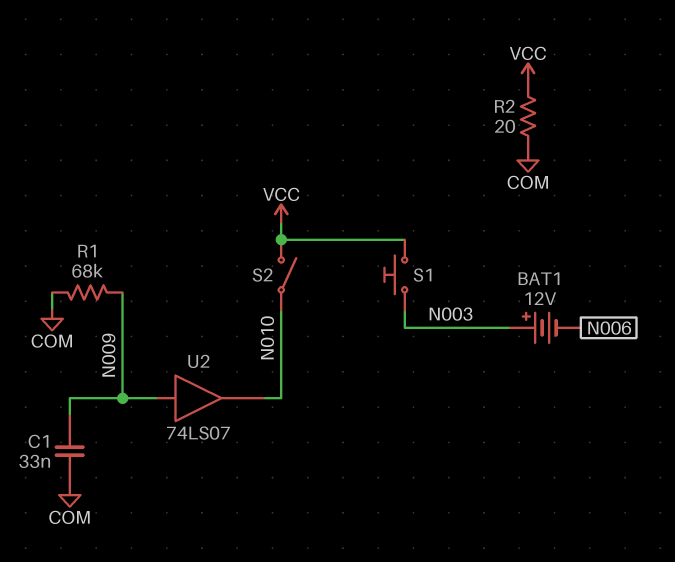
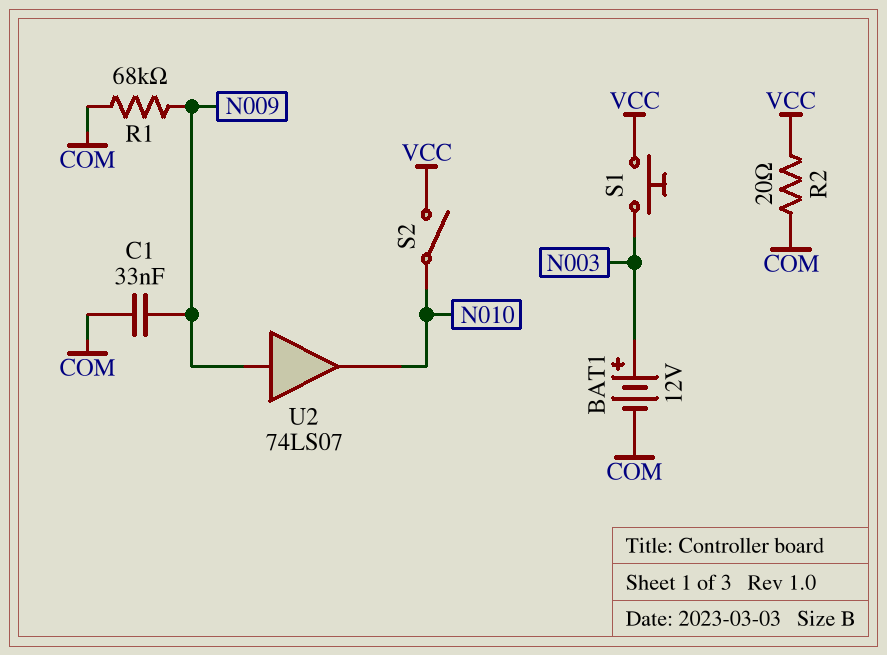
BAT1: 12V (plus N003, minus N006) -> 12V (plus N003, minus COM)

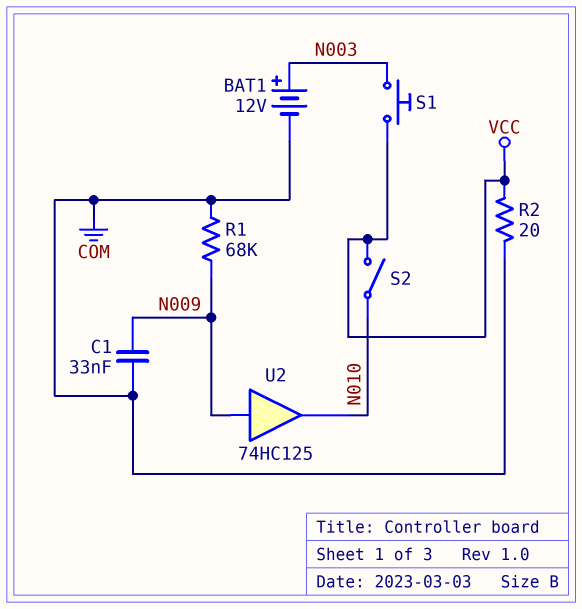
U2: buffer 74LS07 (in N009, out N010) -> buffer 74HC125 (in N009, out N010)

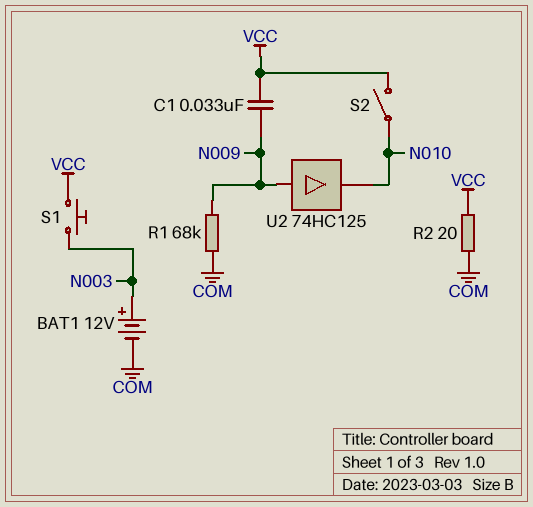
C1: 33nF (COM, N009) -> 33nF (N009, VCC)

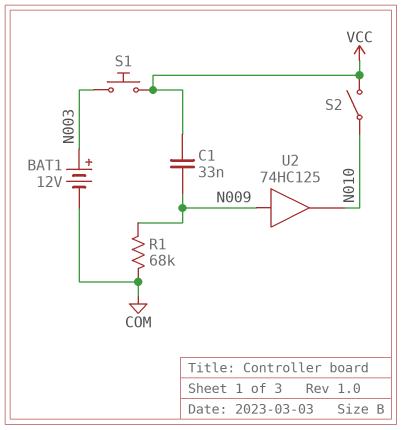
R2: 20 (COM, VCC) -> none

